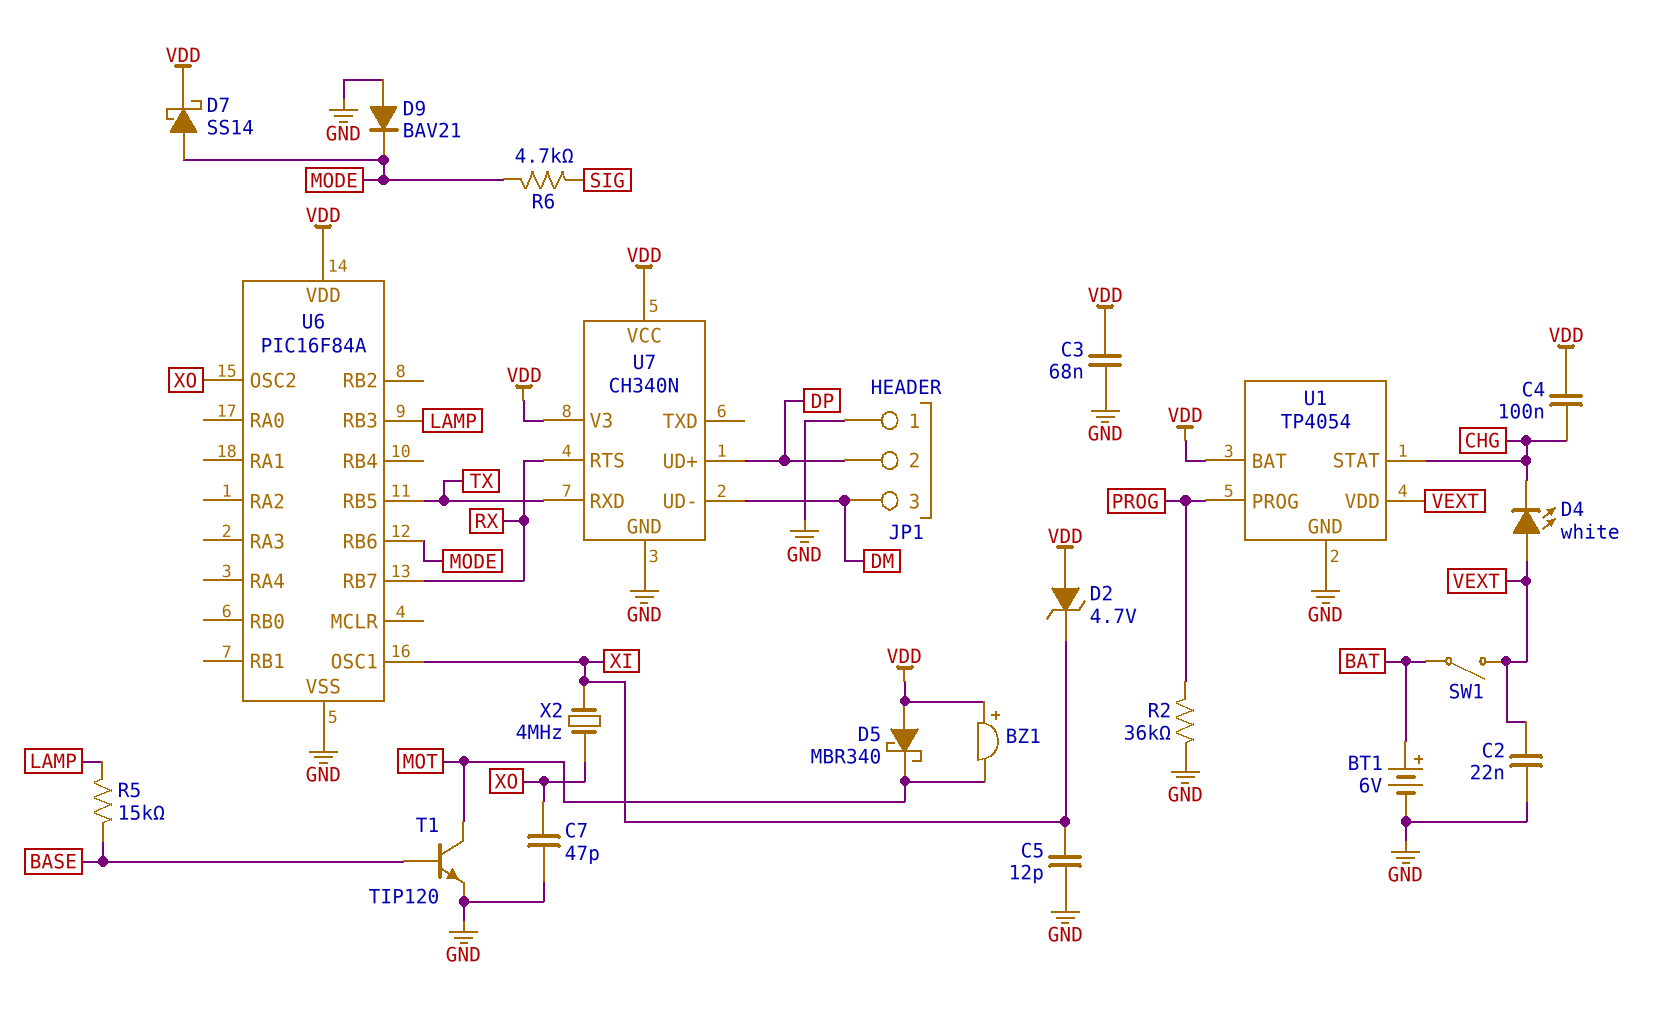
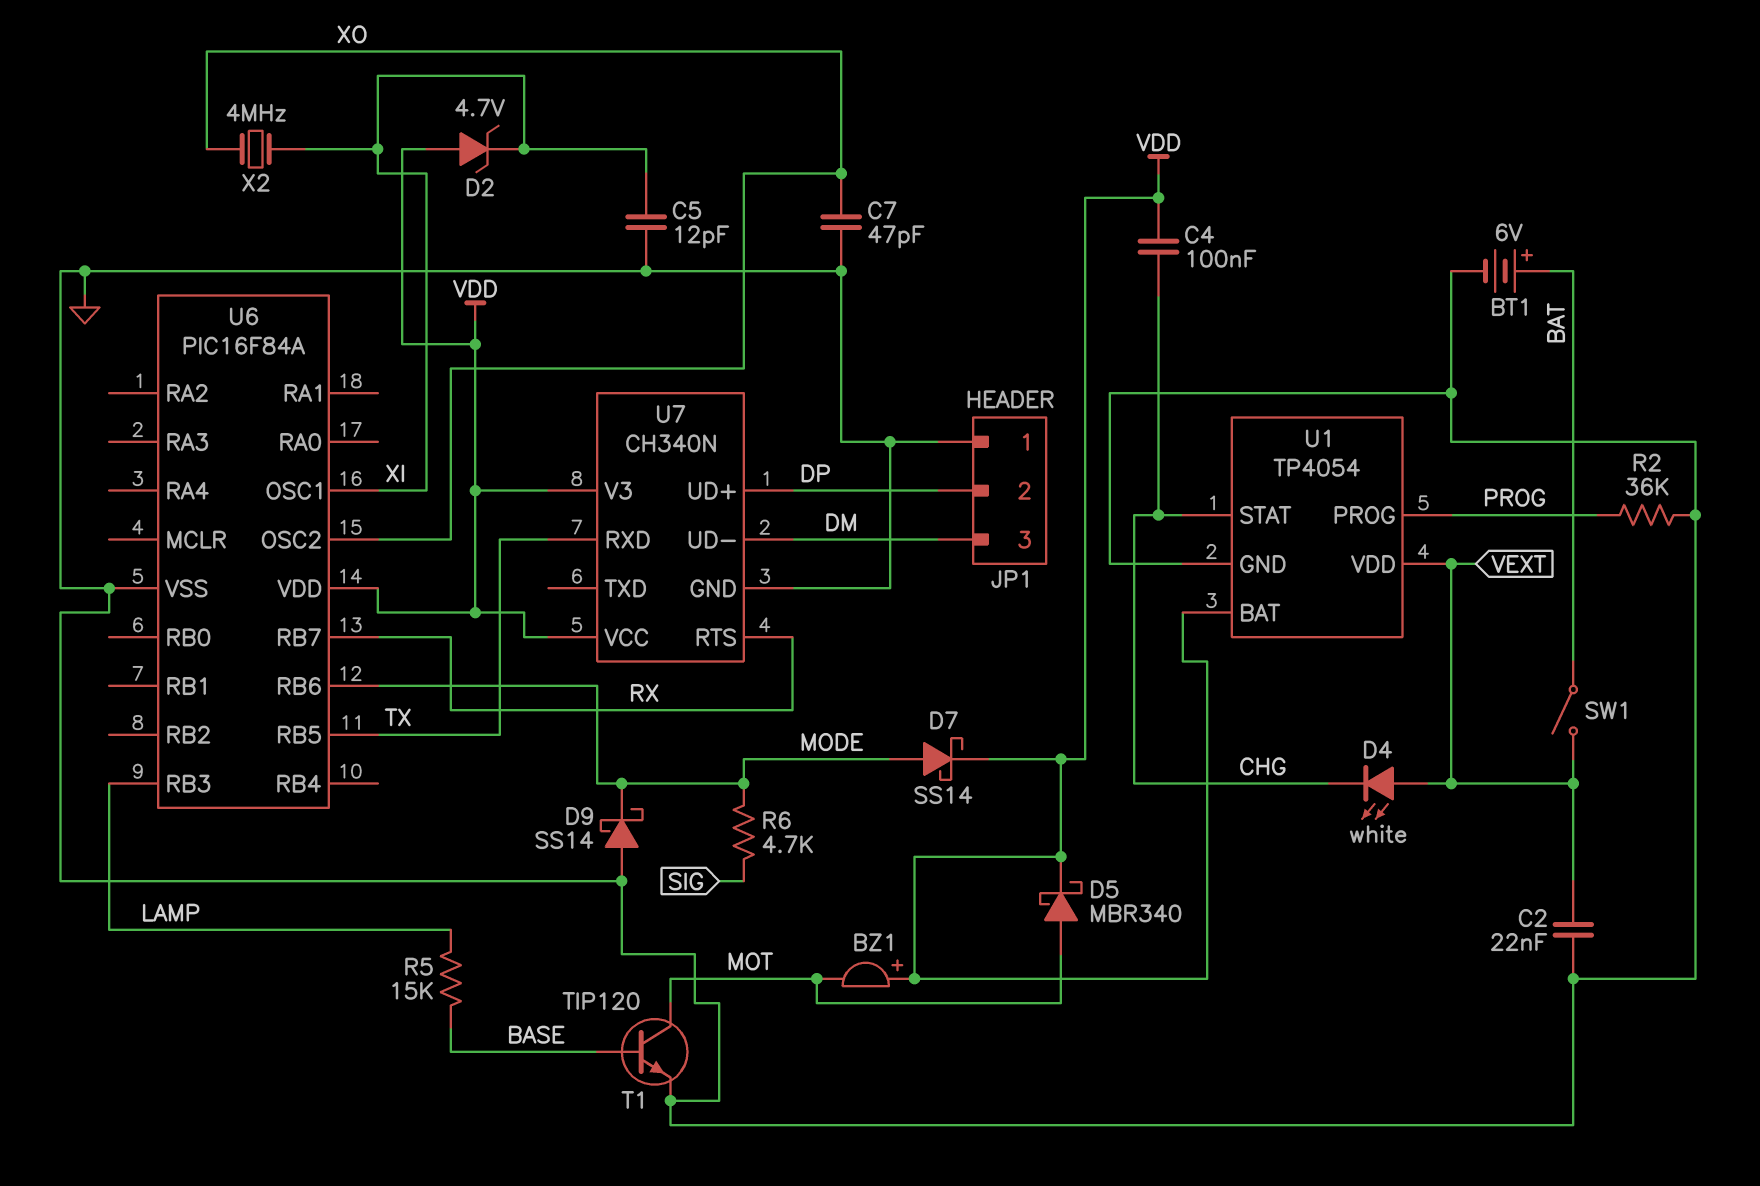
C3: 68nF (GND, VDD) -> none
D5: schottky MBR340 (A VDD, K MOT) -> schottky MBR340 (A MOT, K VDD)
D9: diode BAV21 (A GND, K MODE) -> schottky SS14 (A GND, K MODE)

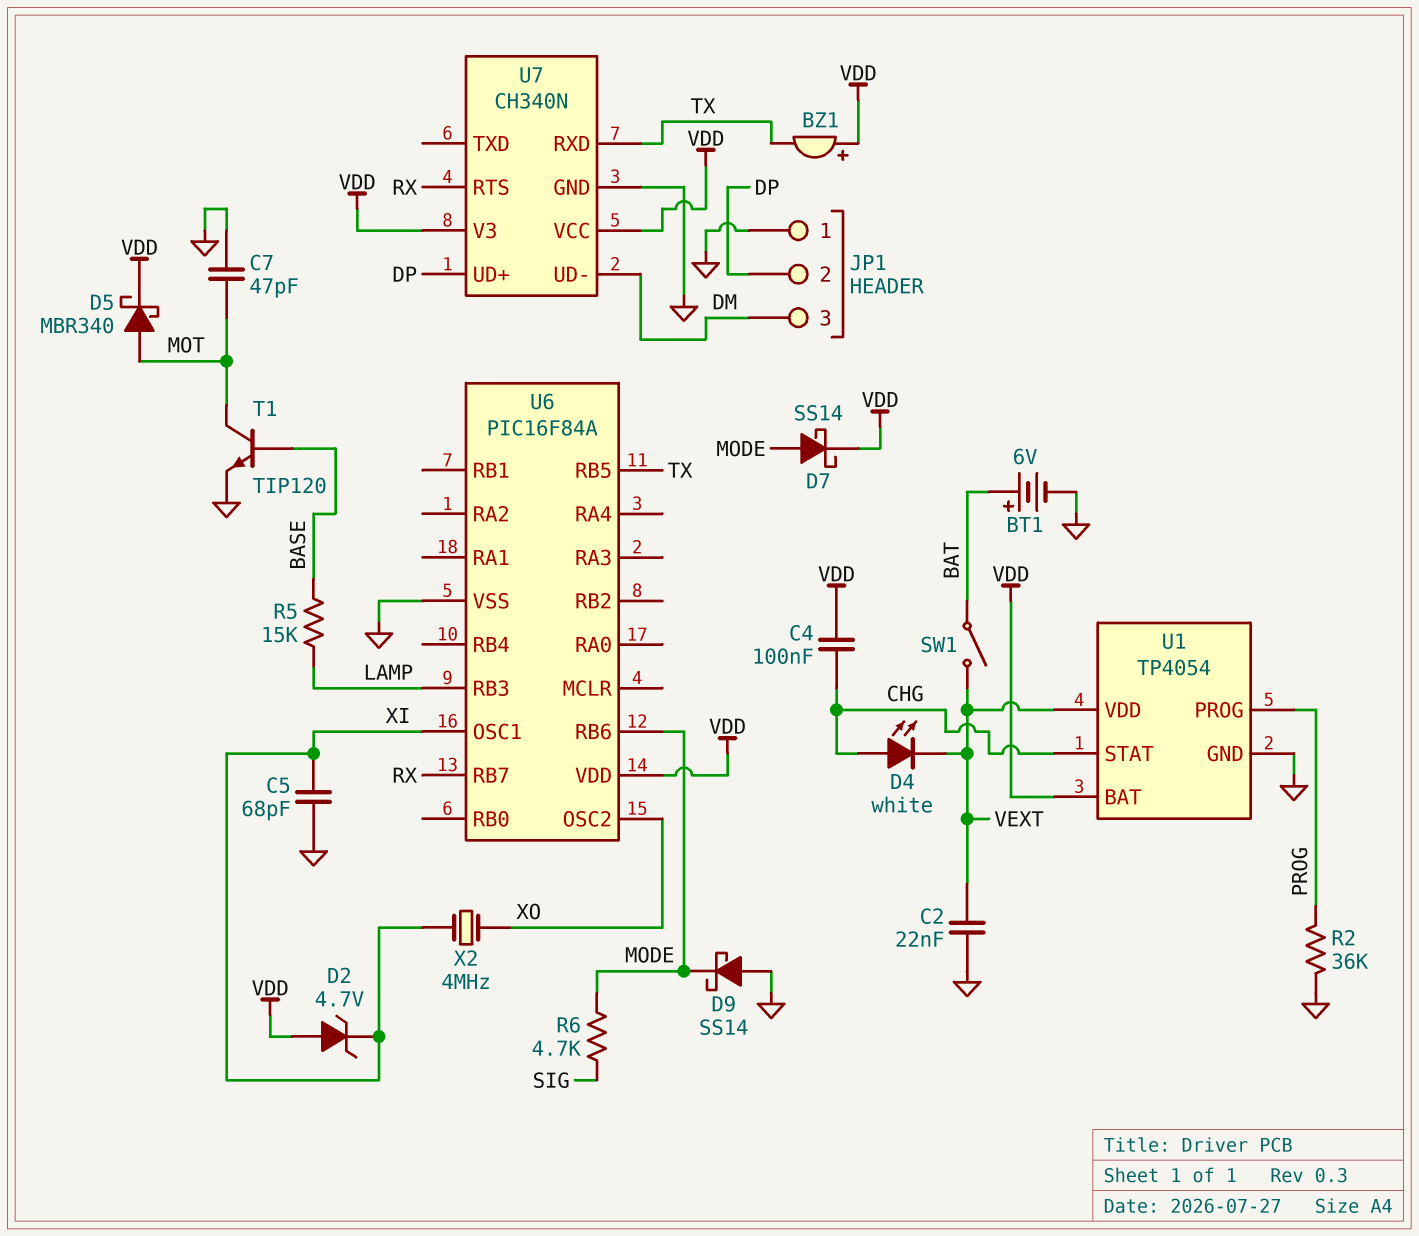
BZ1: buzzer (plus VDD, minus MOT) -> buzzer (plus VDD, minus TX)
C5: 12pF (GND, XI) -> 68pF (GND, XI)
C7: 47pF (GND, XO) -> 47pF (GND, MOT)
D4: LED white (A VEXT, K CHG) -> LED white (A CHG, K VEXT)

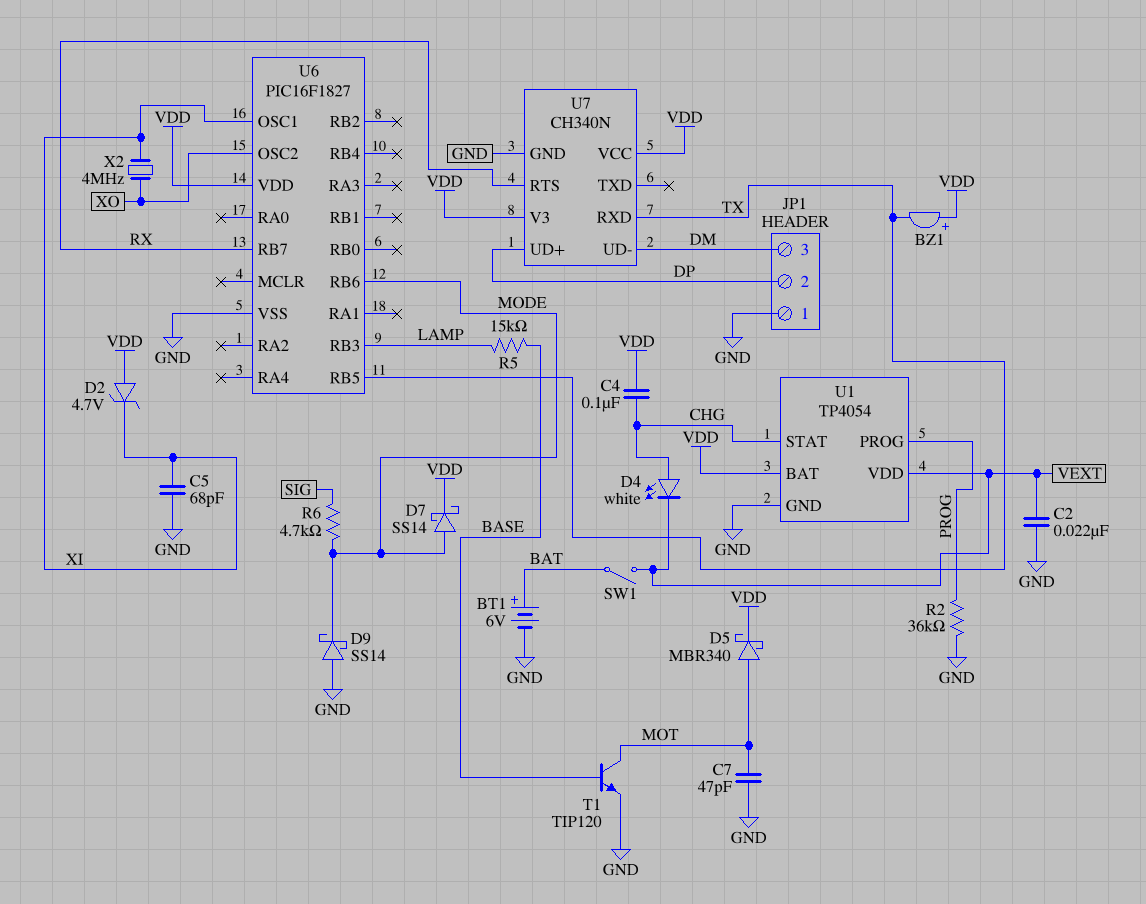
U6: PIC16F84A -> PIC16F1827

